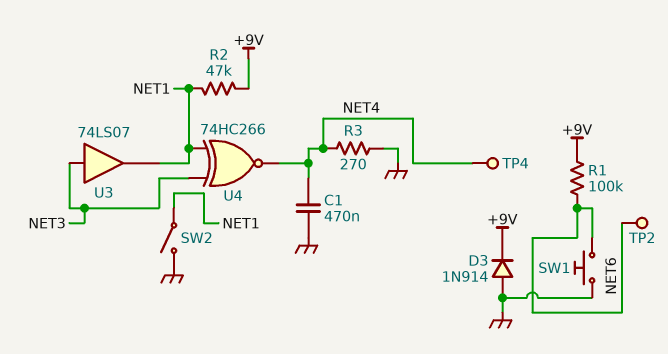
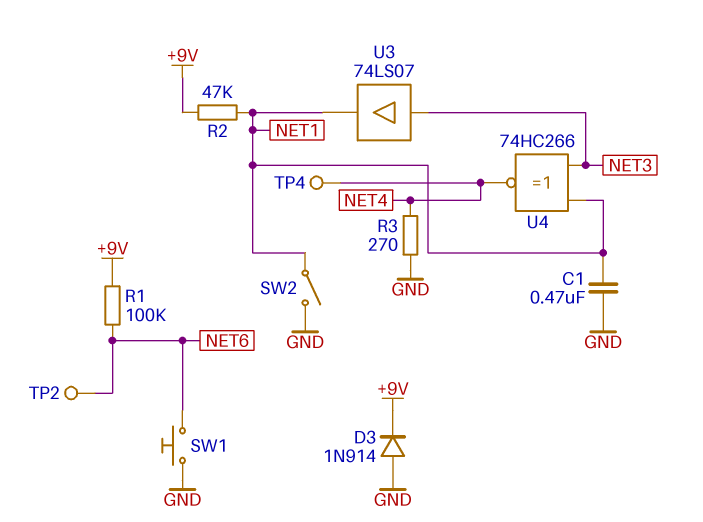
C1: 470nF (GND, NET4) -> 470nF (GND, NET1)

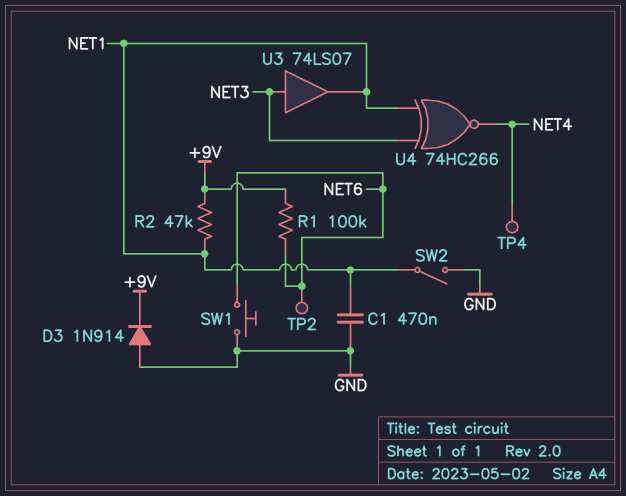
R3: 270 (GND, NET4) -> none

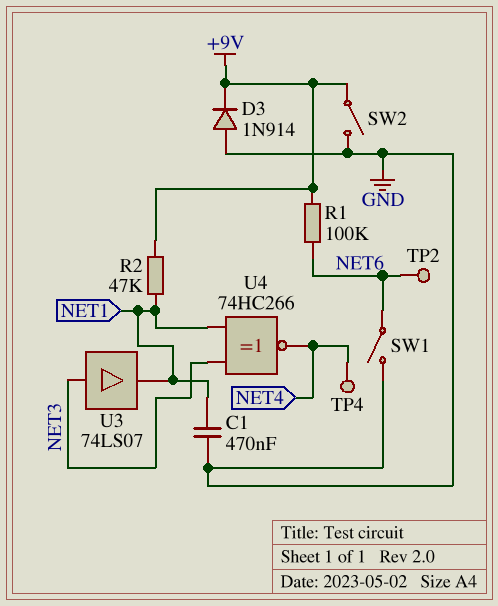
SW1: button (GND, NET6) -> switch (GND, NET6)
SW2: switch (GND, NET1) -> switch (+9V, GND)

